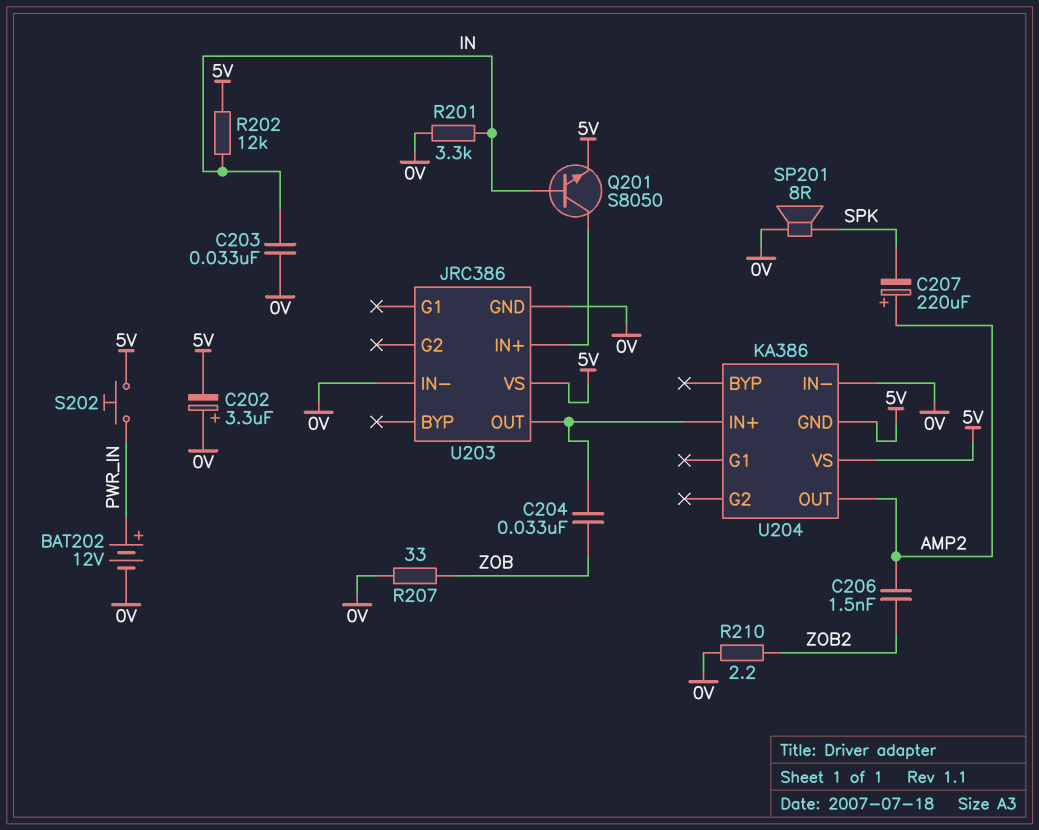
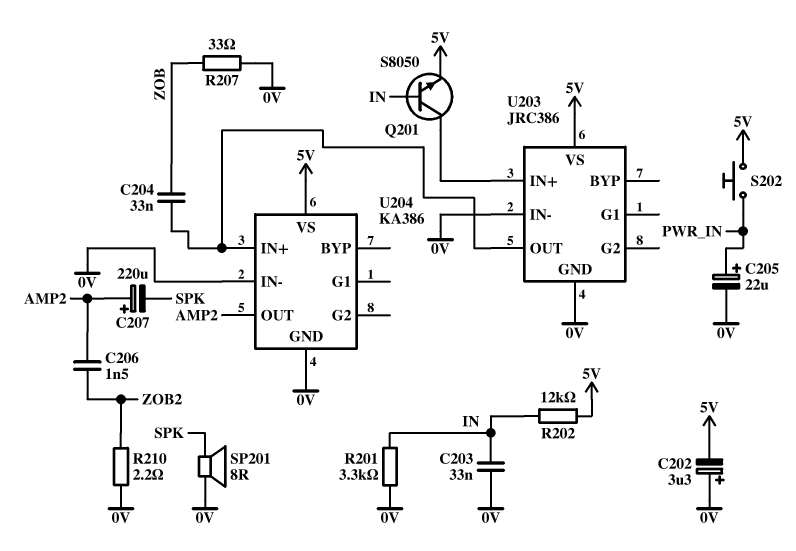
BAT202: 12V (plus PWR_IN, minus 0V) -> none
C205: none -> 22uF (plus PWR_IN, minus 0V)
U204 pin GND: 5V -> 0V

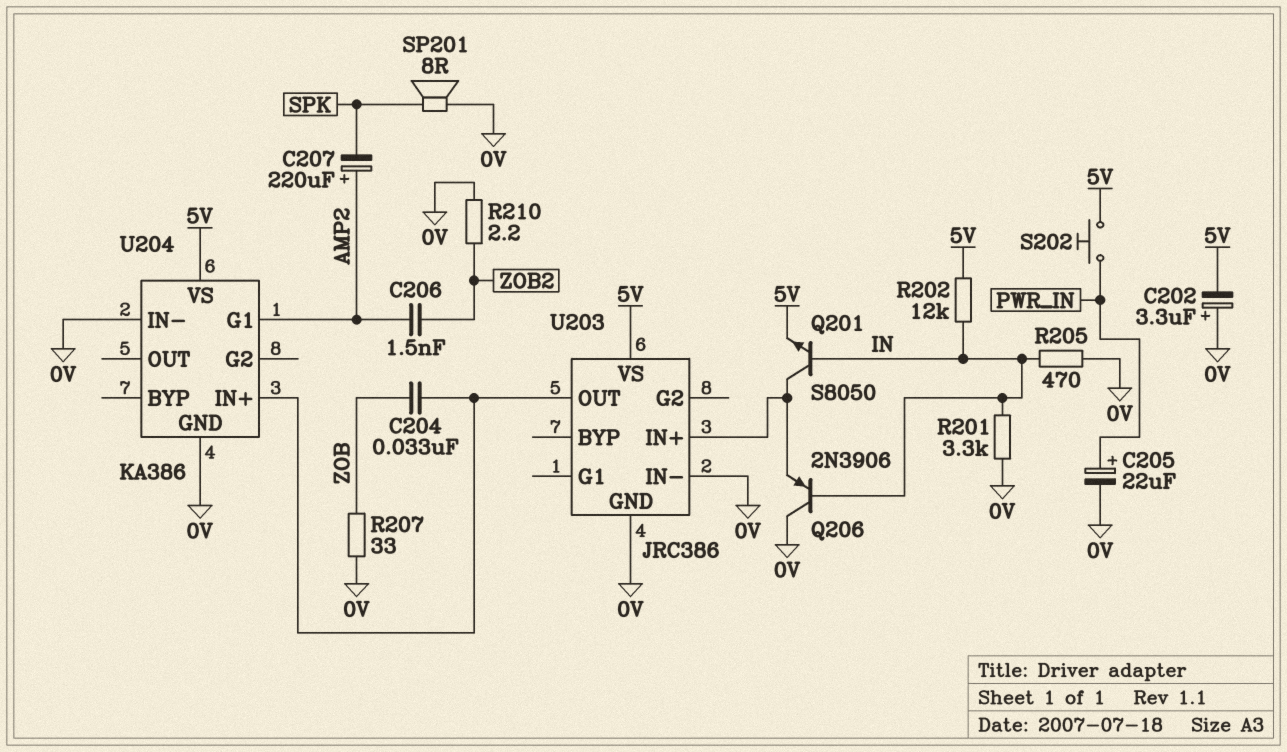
C203: 33nF (0V, IN) -> none
Q206: none -> PNP 2N3906 (B IN, C 0V, E U203/IN+)
R205: none -> 470 (0V, IN)
U204 pin G1: none -> AMP2
U204 pin OUT: AMP2 -> none

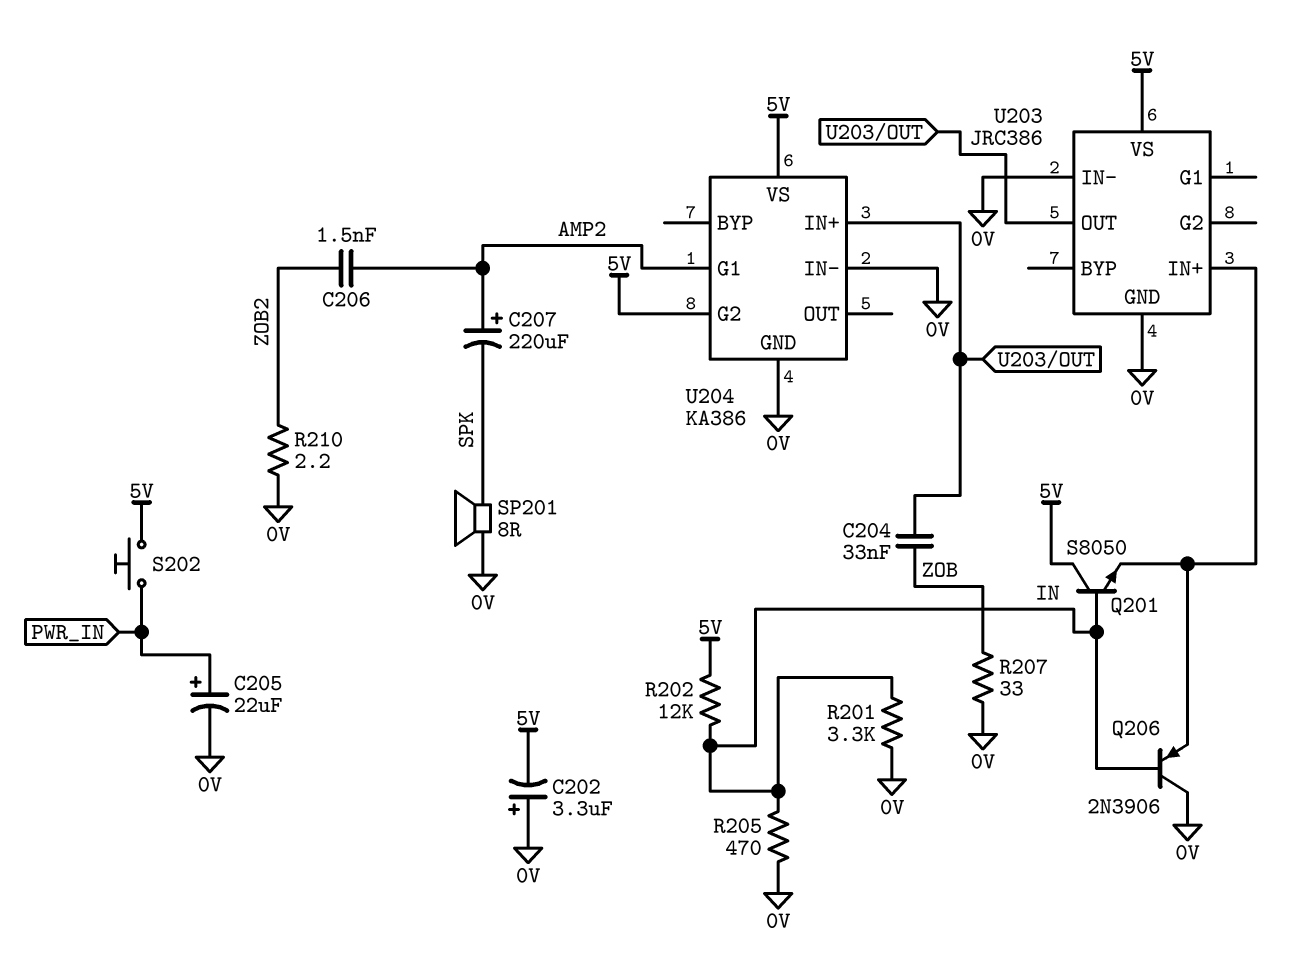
Q201: NPN S8050 (B IN, C U203/IN+, E 5V) -> NPN S8050 (B IN, C 5V, E U203/IN+)
U204 pin G2: none -> 5V

